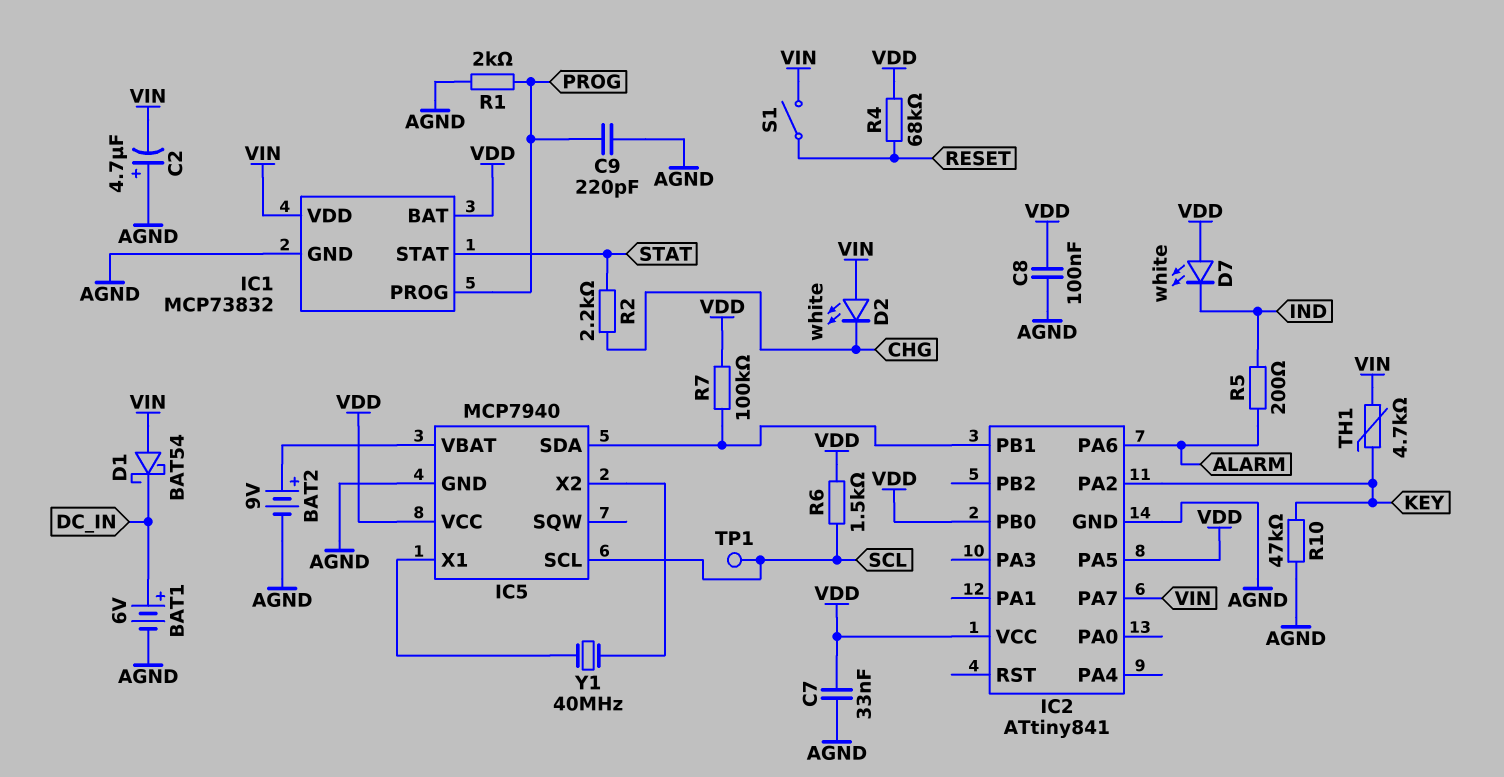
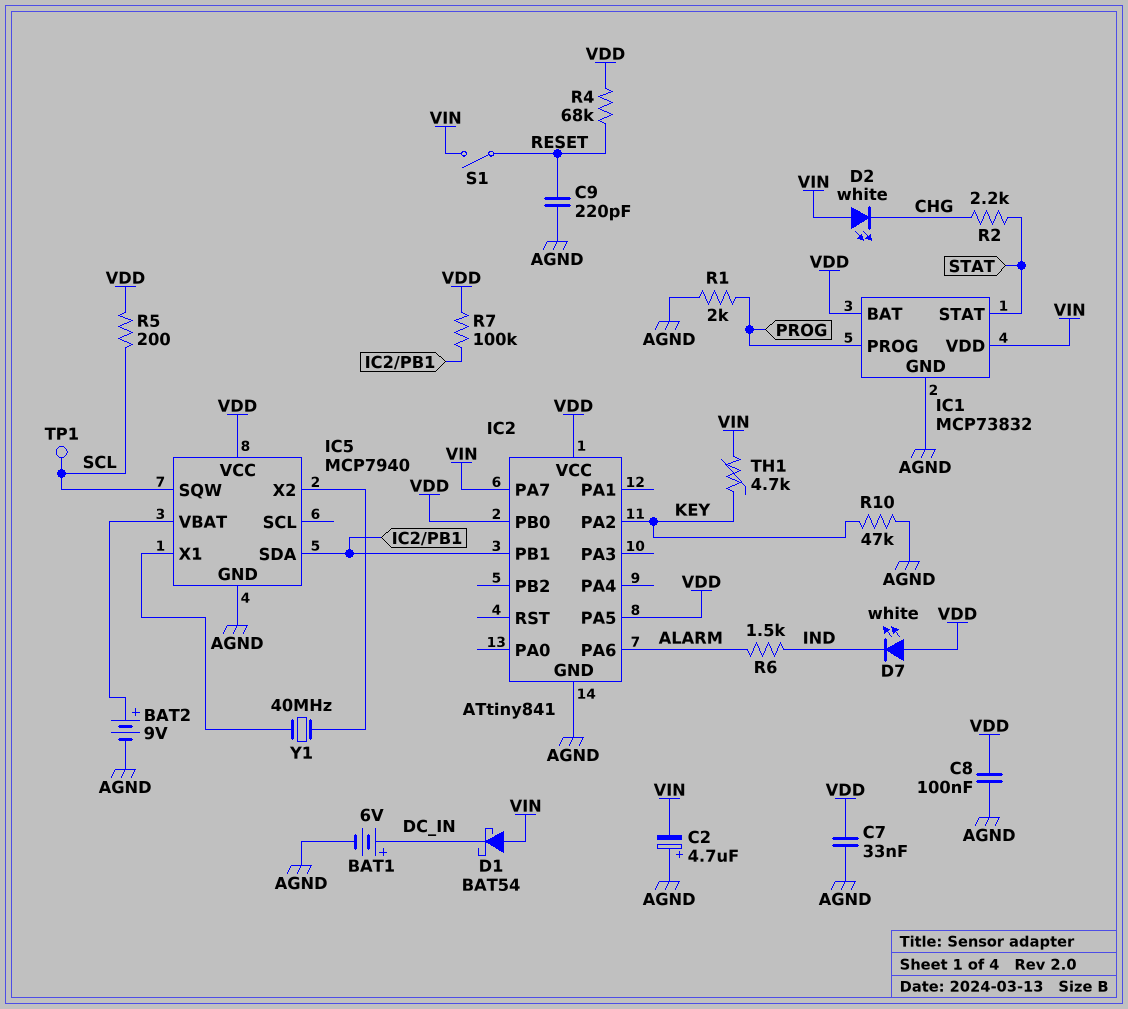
C9: 220pF (AGND, PROG) -> 220pF (AGND, RESET)
IC5 pin SCL: SCL -> none
IC5 pin SQW: none -> SCL
R5: 200 (ALARM, IND) -> 200 (SCL, VDD)
R6: 1.5k (SCL, VDD) -> 1.5k (ALARM, IND)

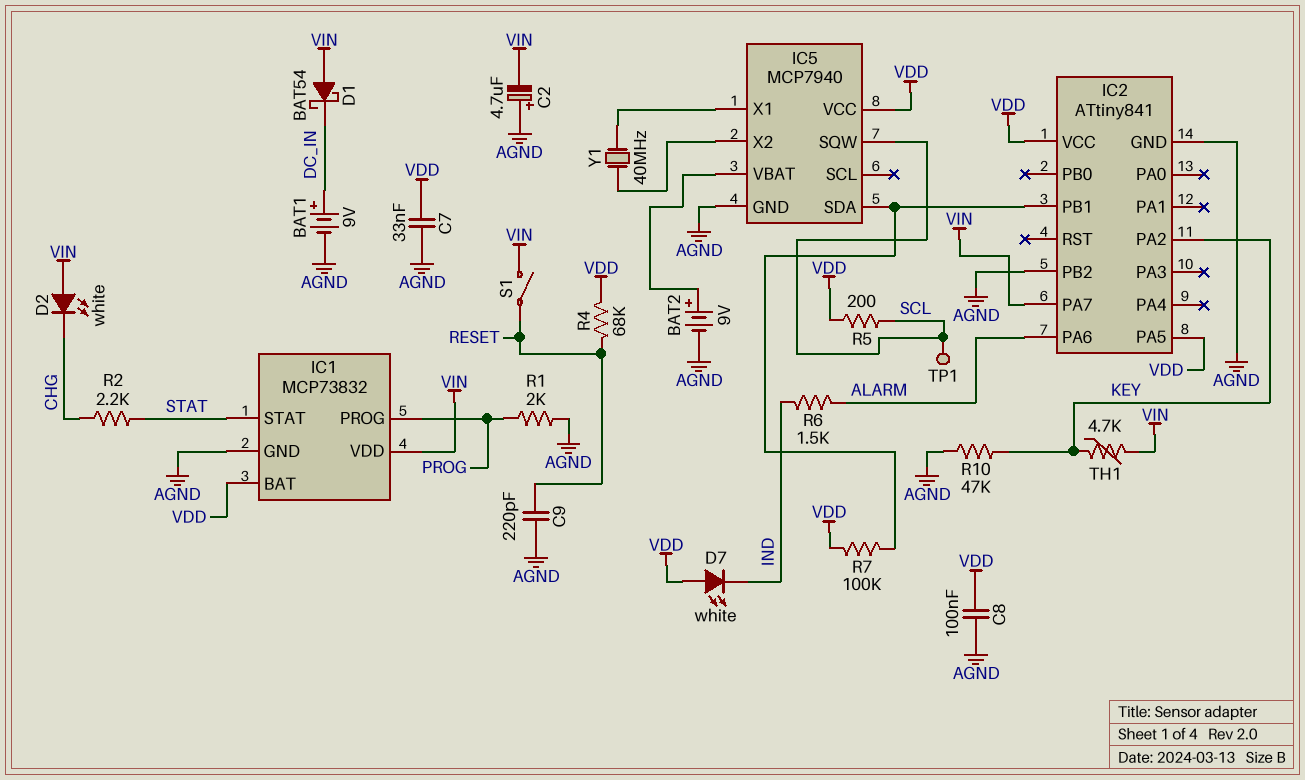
BAT1: 6V (plus DC_IN, minus AGND) -> 9V (plus DC_IN, minus AGND)
IC2 pin PB0: VDD -> none
IC2 pin PB2: none -> AGND

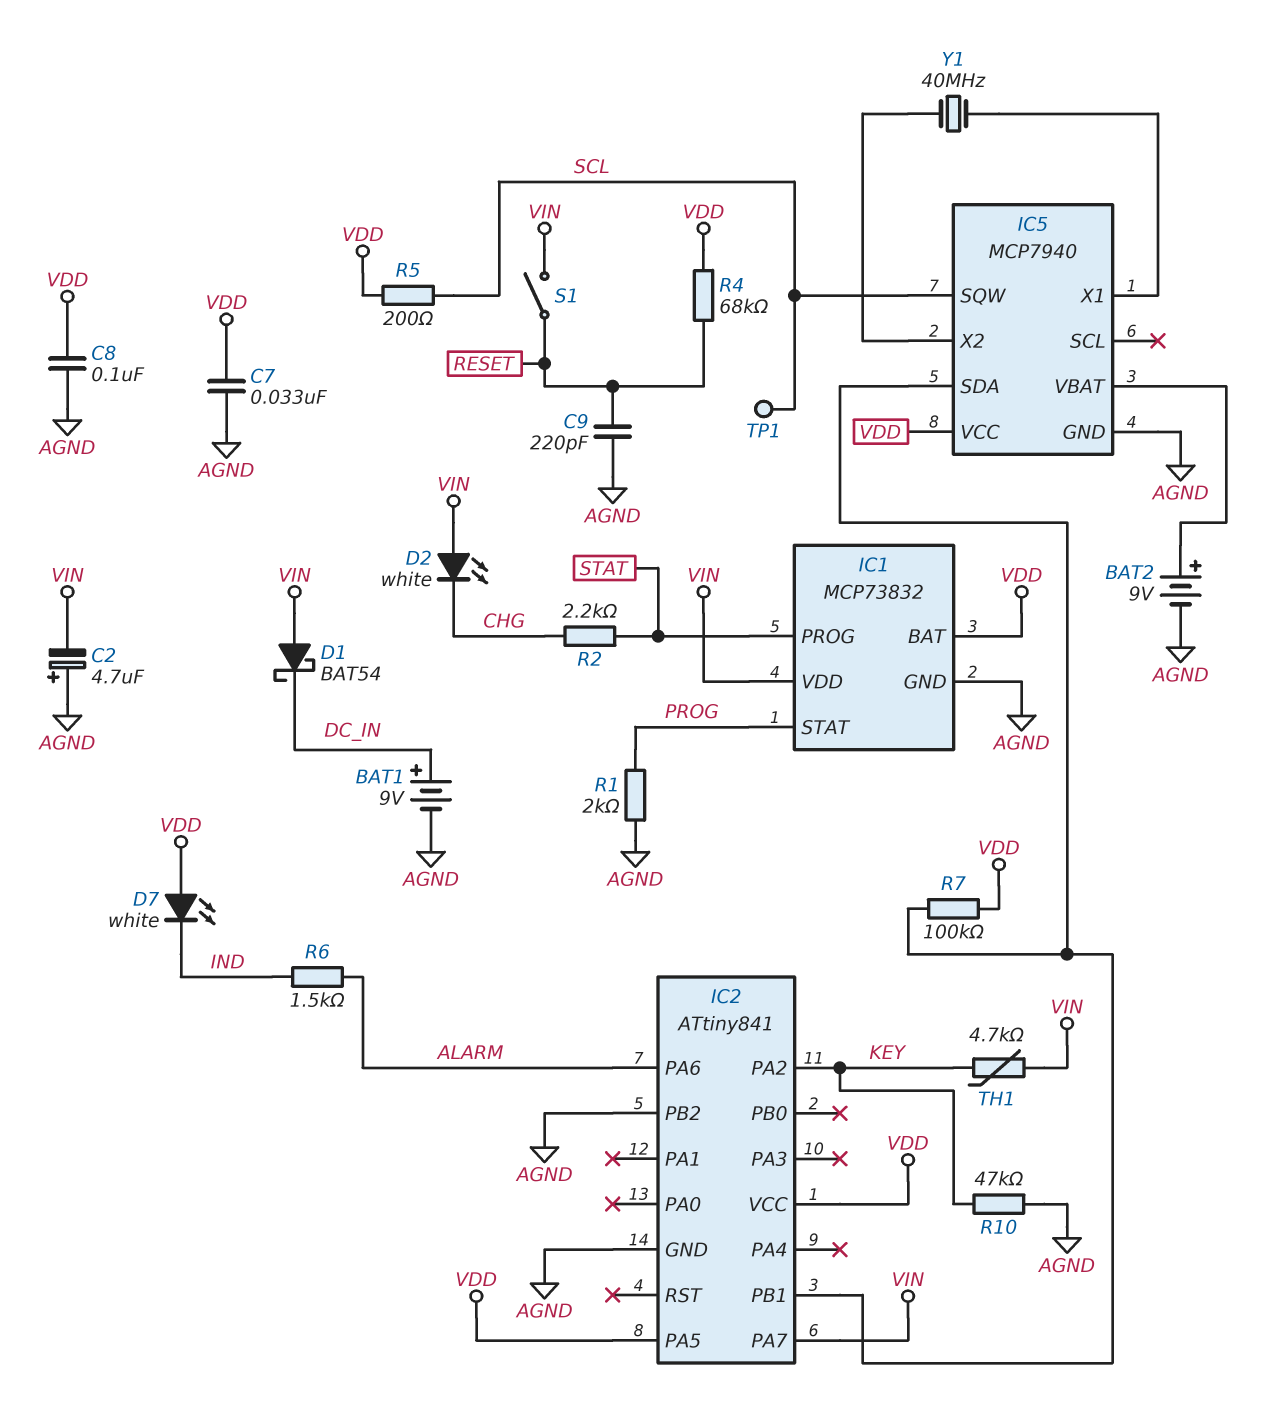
IC1 pin PROG: PROG -> STAT
IC1 pin STAT: STAT -> PROG

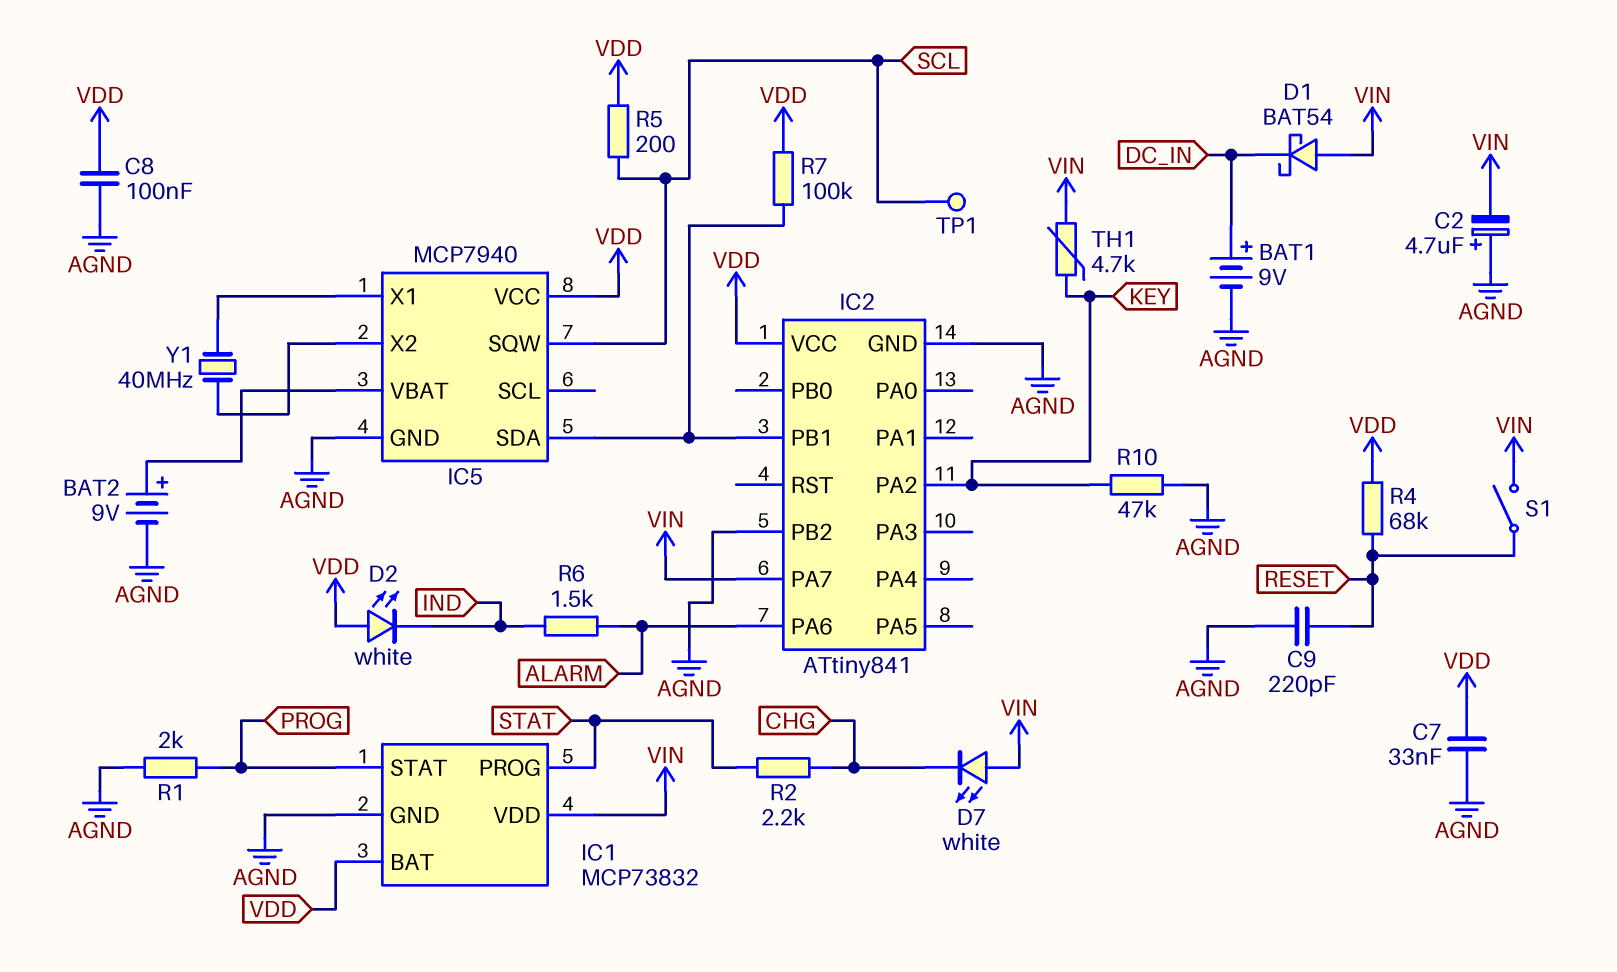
D2: LED white (A VIN, K CHG) -> LED white (A VDD, K IND)
D7: LED white (A VDD, K IND) -> LED white (A VIN, K CHG)
IC2 pin PA5: VDD -> none

